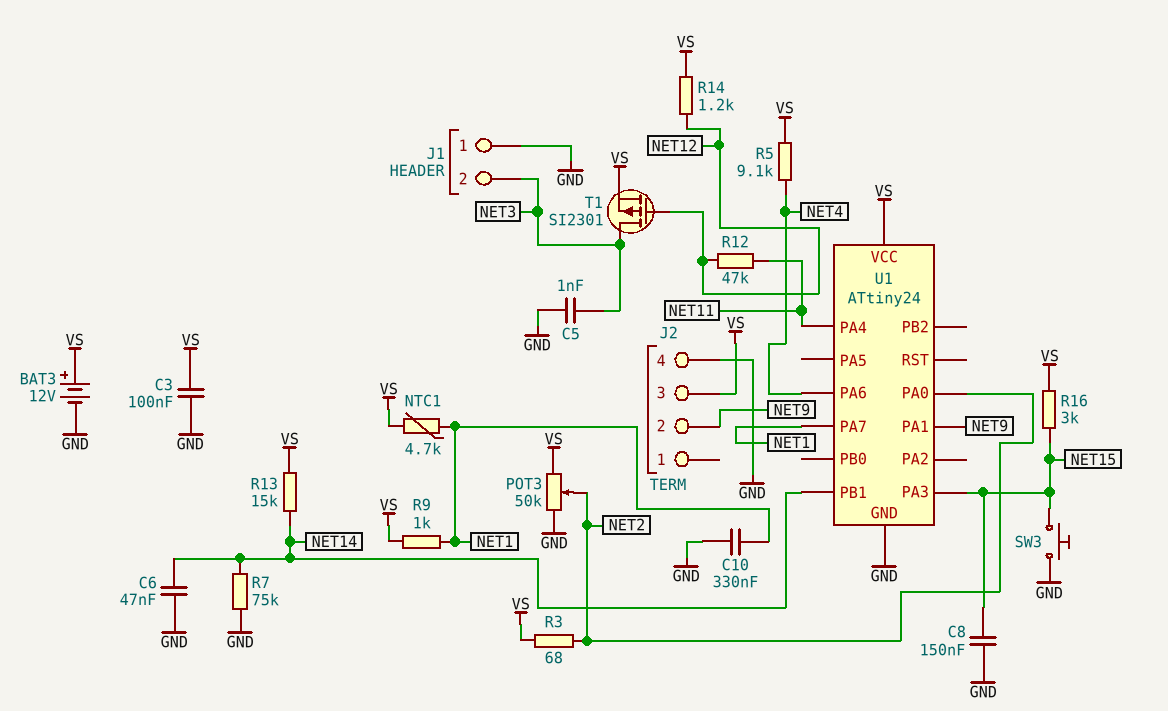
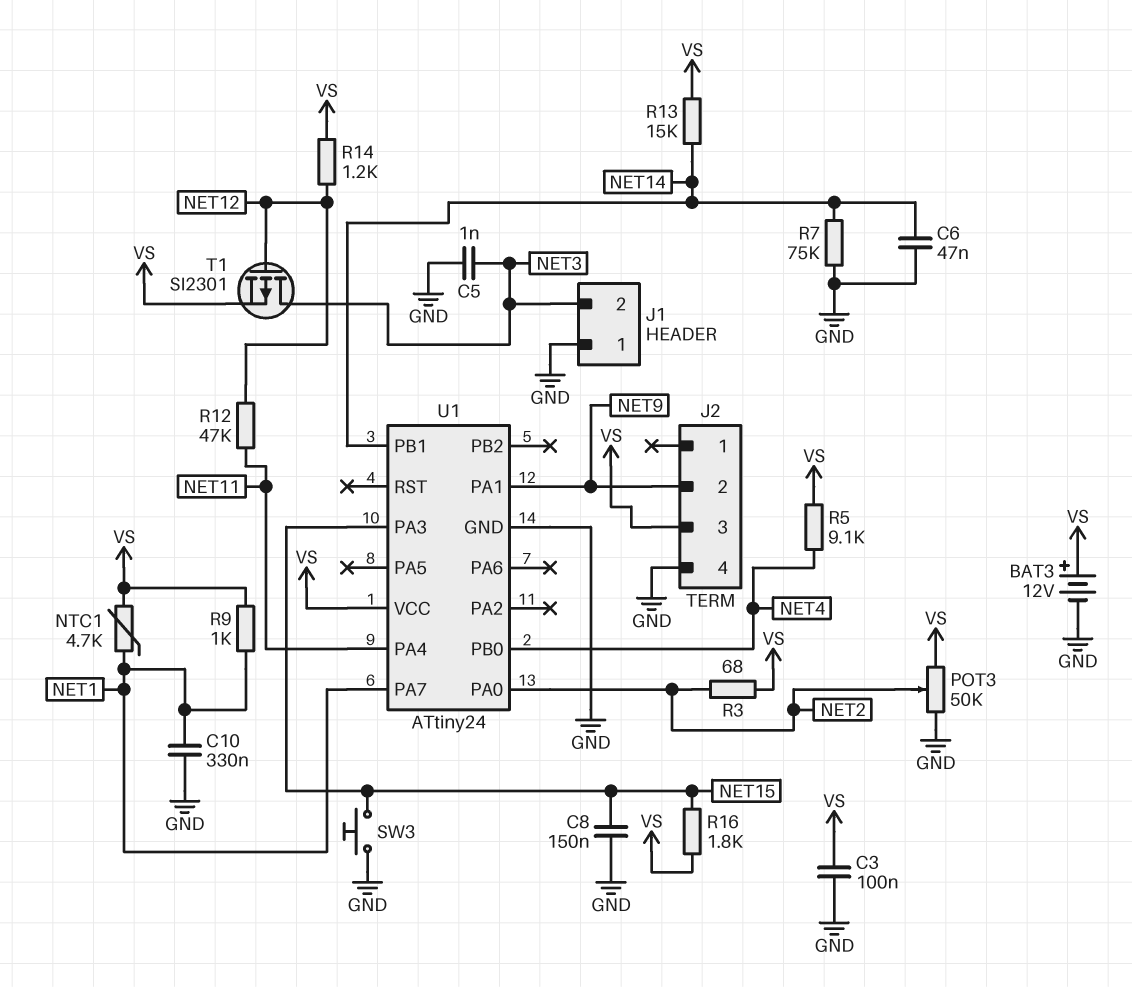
R16: 3k (NET15, VS) -> 1.8k (NET15, VS)
U1 pin PA6: NET4 -> none
U1 pin PB0: none -> NET4

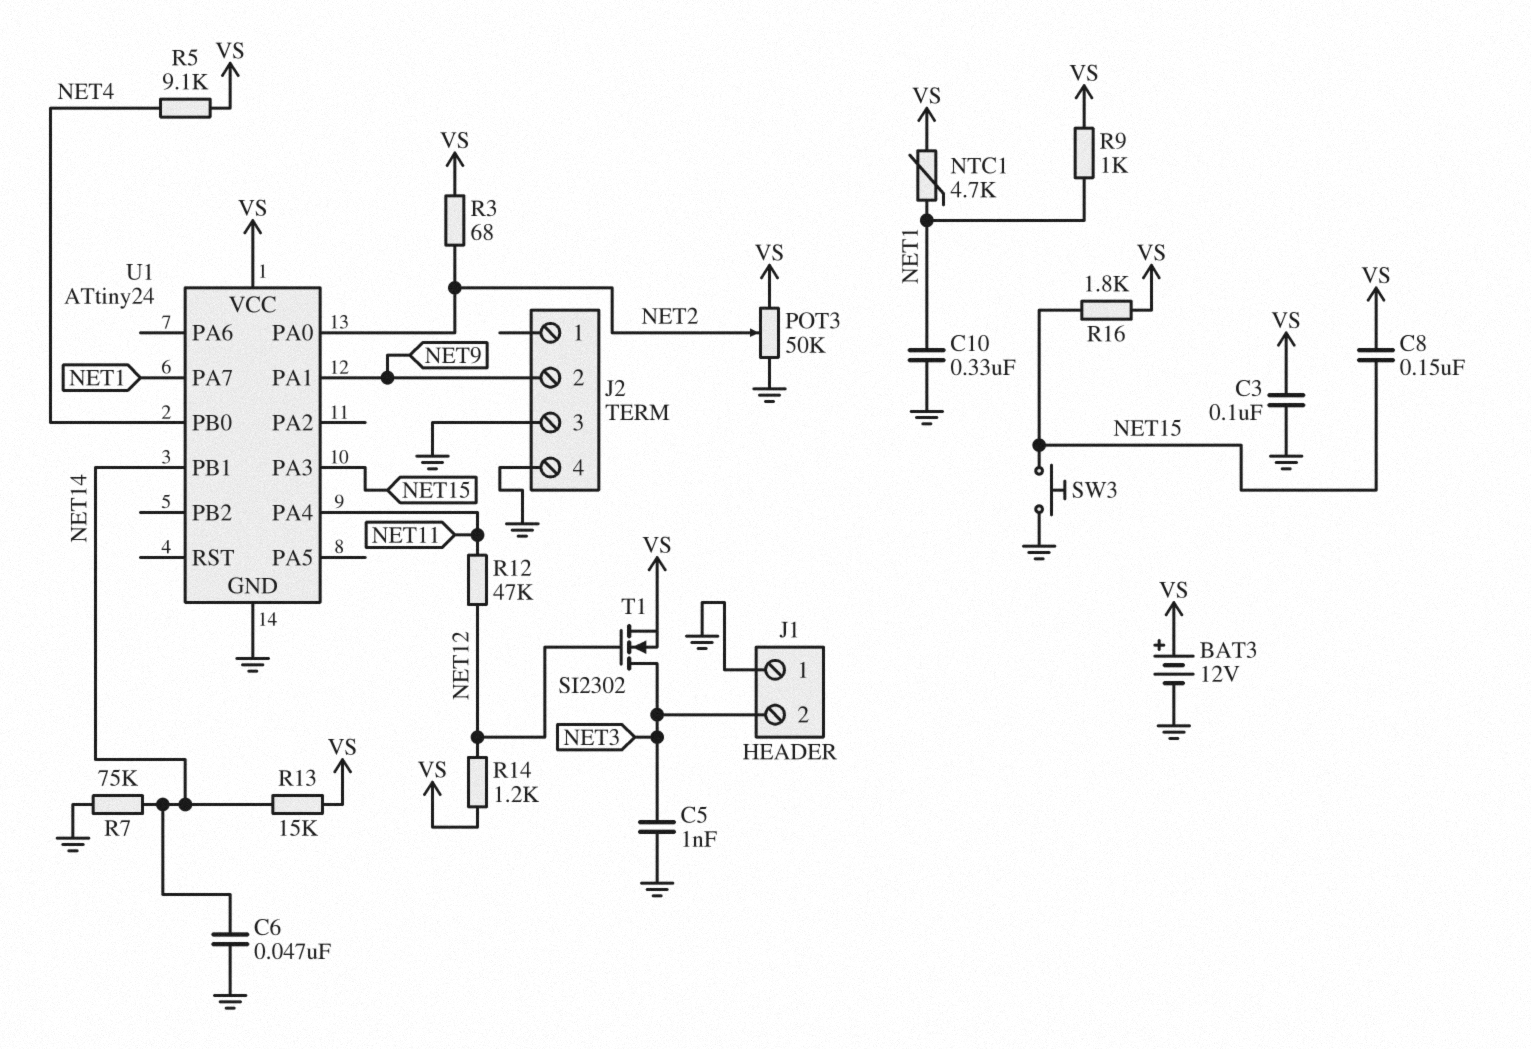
C8: 150nF (GND, NET15) -> 150nF (NET15, VS)
J2 pin 3: VS -> GND
T1: PMOS SI2301 (G NET12, D NET3, S VS) -> NMOS SI2302 (G NET12, D NET3, S VS)

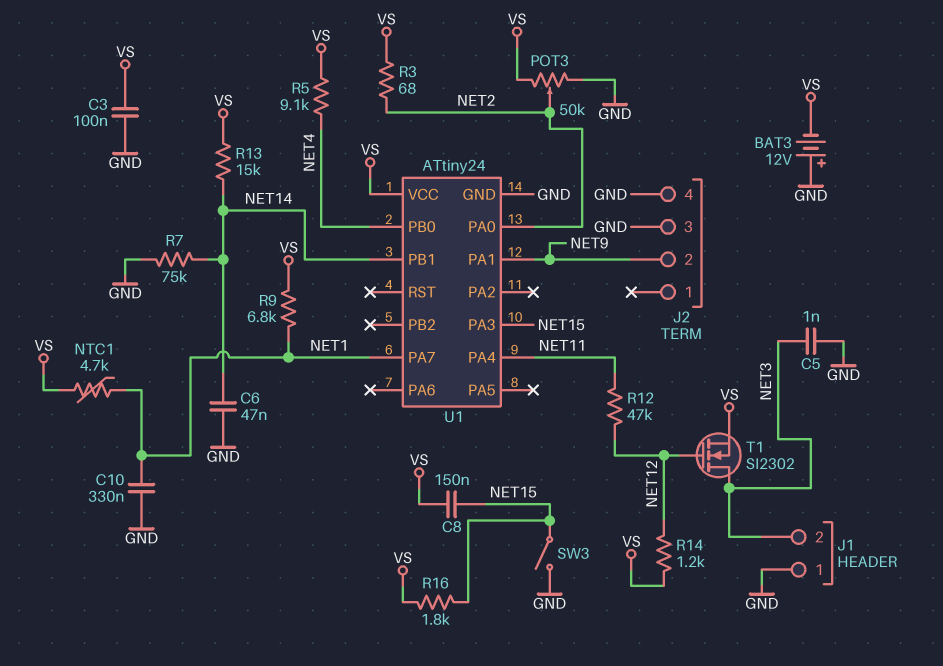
BAT3: 12V (plus VS, minus GND) -> 12V (plus GND, minus VS)
R9: 1k (NET1, VS) -> 6.8k (NET1, VS)
SW3: button (GND, NET15) -> switch (GND, NET15)

